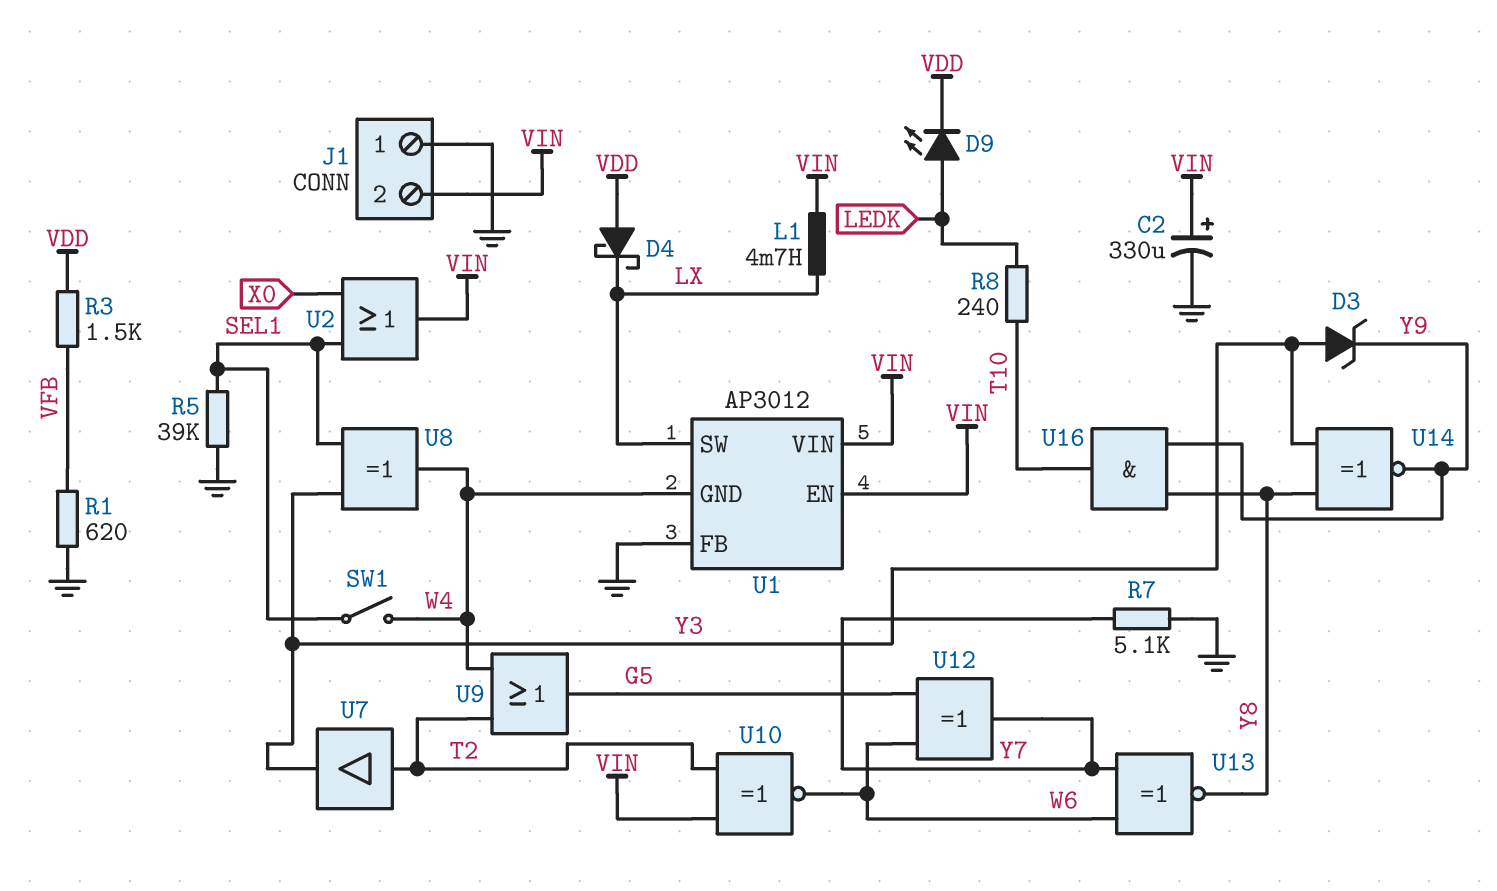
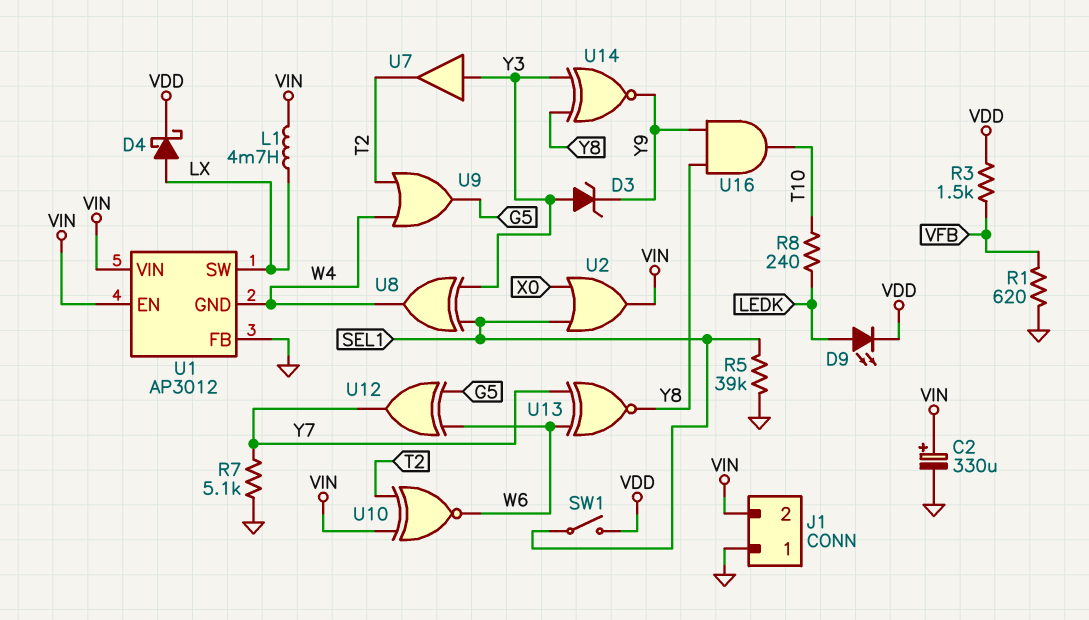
D4: schottky (A VDD, K LX) -> schottky (A LX, K VDD)
SW1: switch (SEL1, W4) -> switch (SEL1, VDD)
U7: buffer (in T2, out Y3) -> buffer (in Y3, out T2)

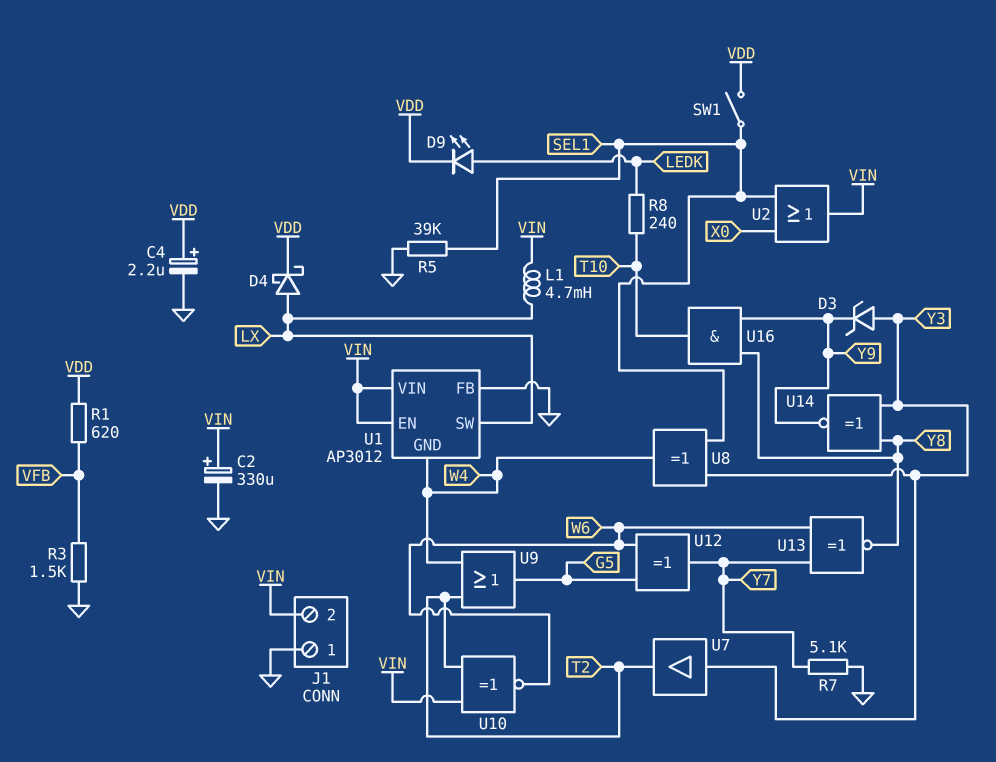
C4: none -> 2.2uF (plus VDD, minus GND)
R1: 620 (GND, VFB) -> 620 (VDD, VFB)
R3: 1.5k (VDD, VFB) -> 1.5k (GND, VFB)

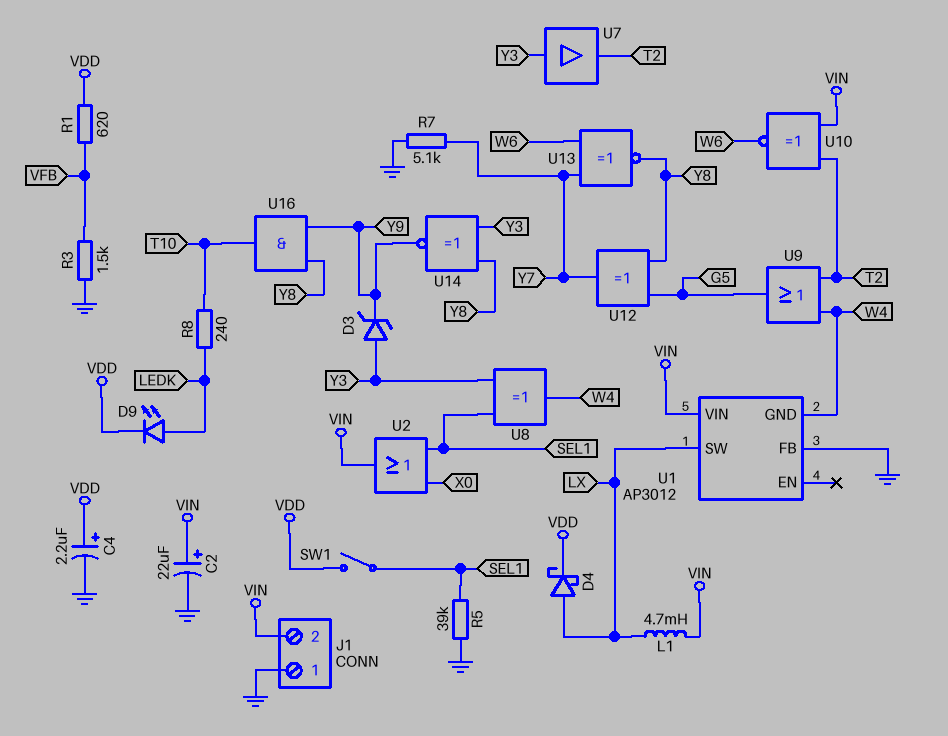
C2: 330uF (plus VIN, minus GND) -> 22uF (plus VIN, minus GND)
U1 pin EN: VIN -> none
U12: XOR (in G5, in W6, out Y7) -> XOR (in G5, in Y8, out Y7)

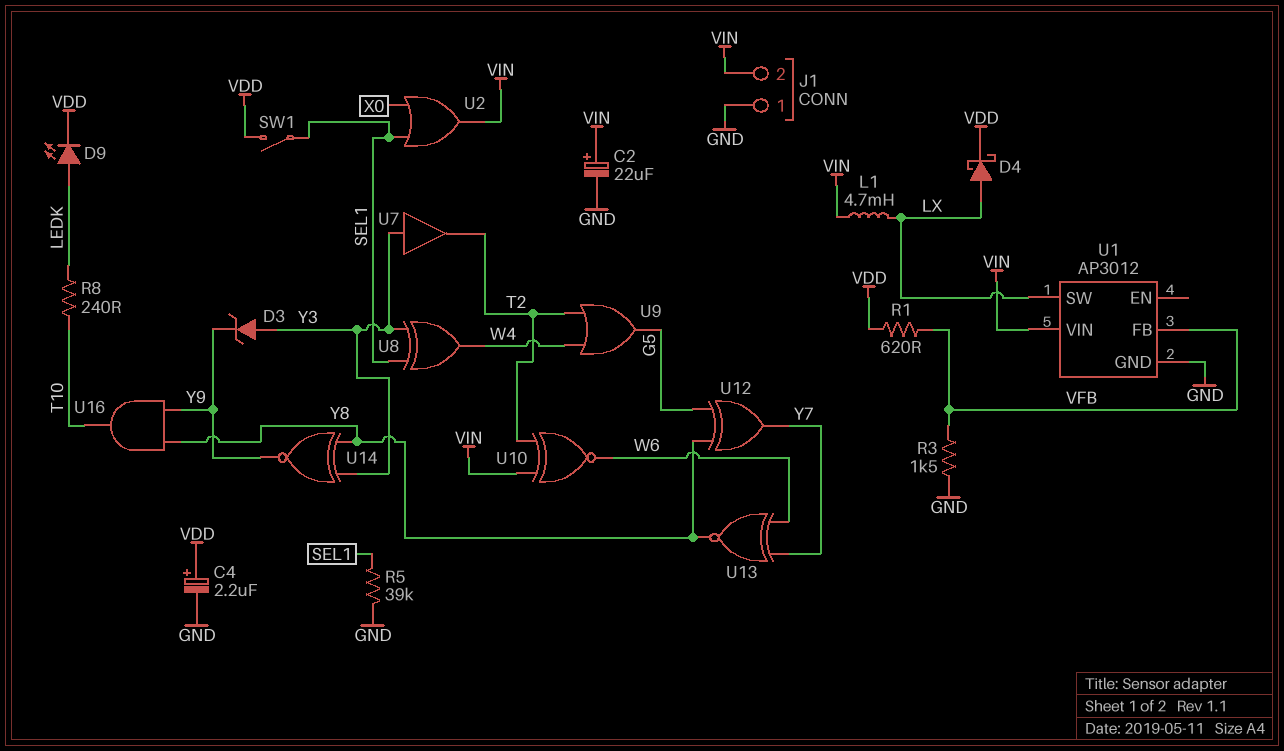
R7: 5.1k (GND, Y7) -> none
U1 pin FB: GND -> VFB
U1 pin GND: W4 -> GND

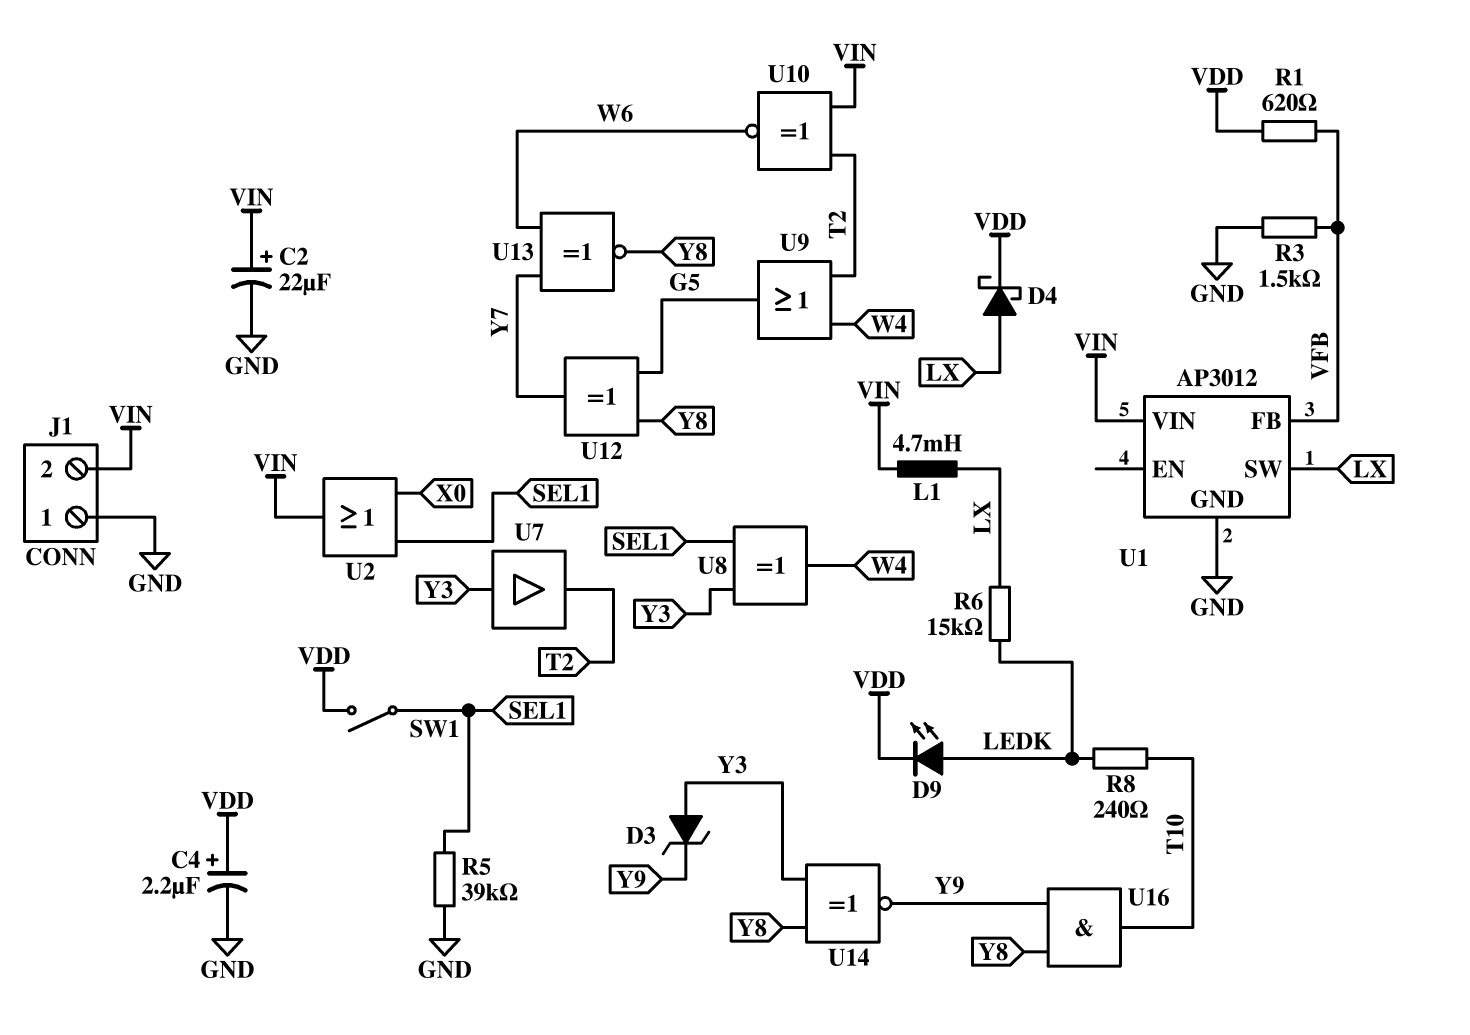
R6: none -> 15k (LEDK, LX)

